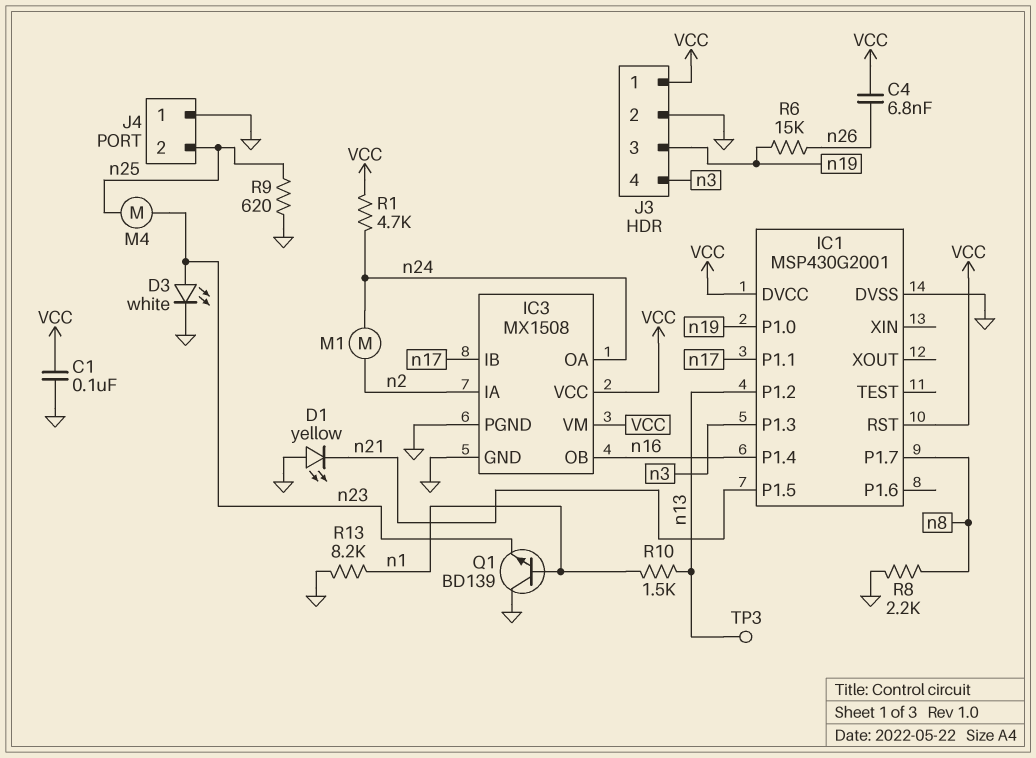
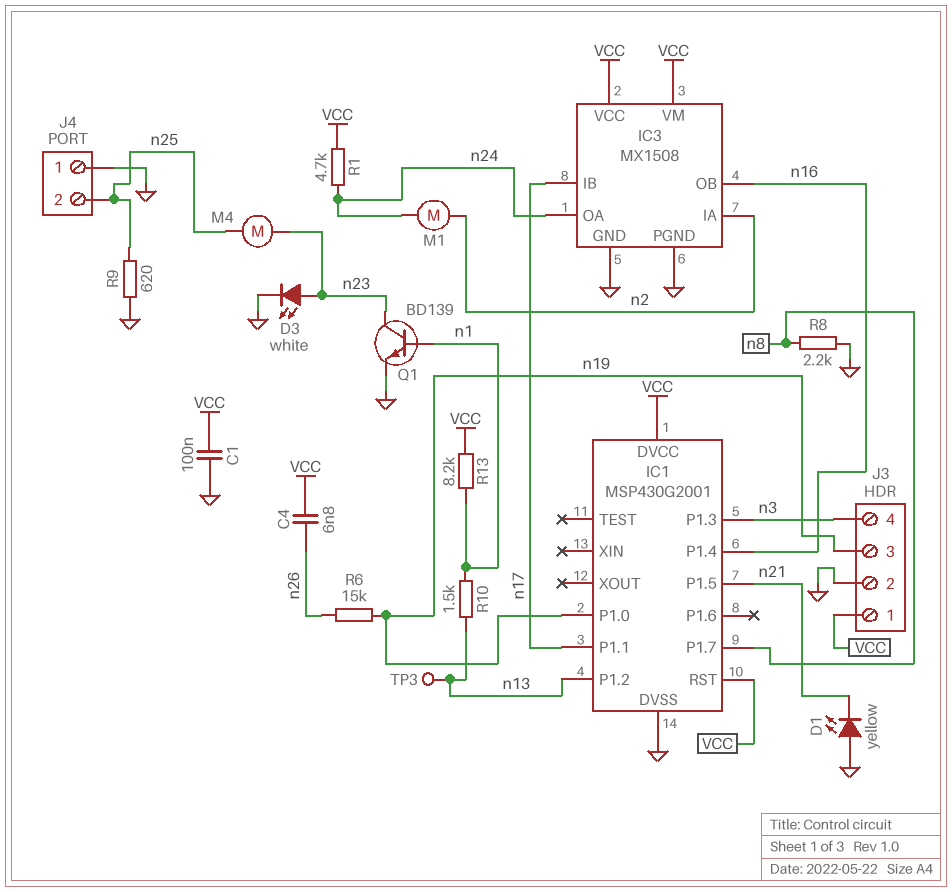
Q1: NPN BD139 (B n1, C GND, E n23) -> NPN BD139 (B n1, C n23, E GND)
R13: 8.2k (GND, n1) -> 8.2k (VCC, n1)

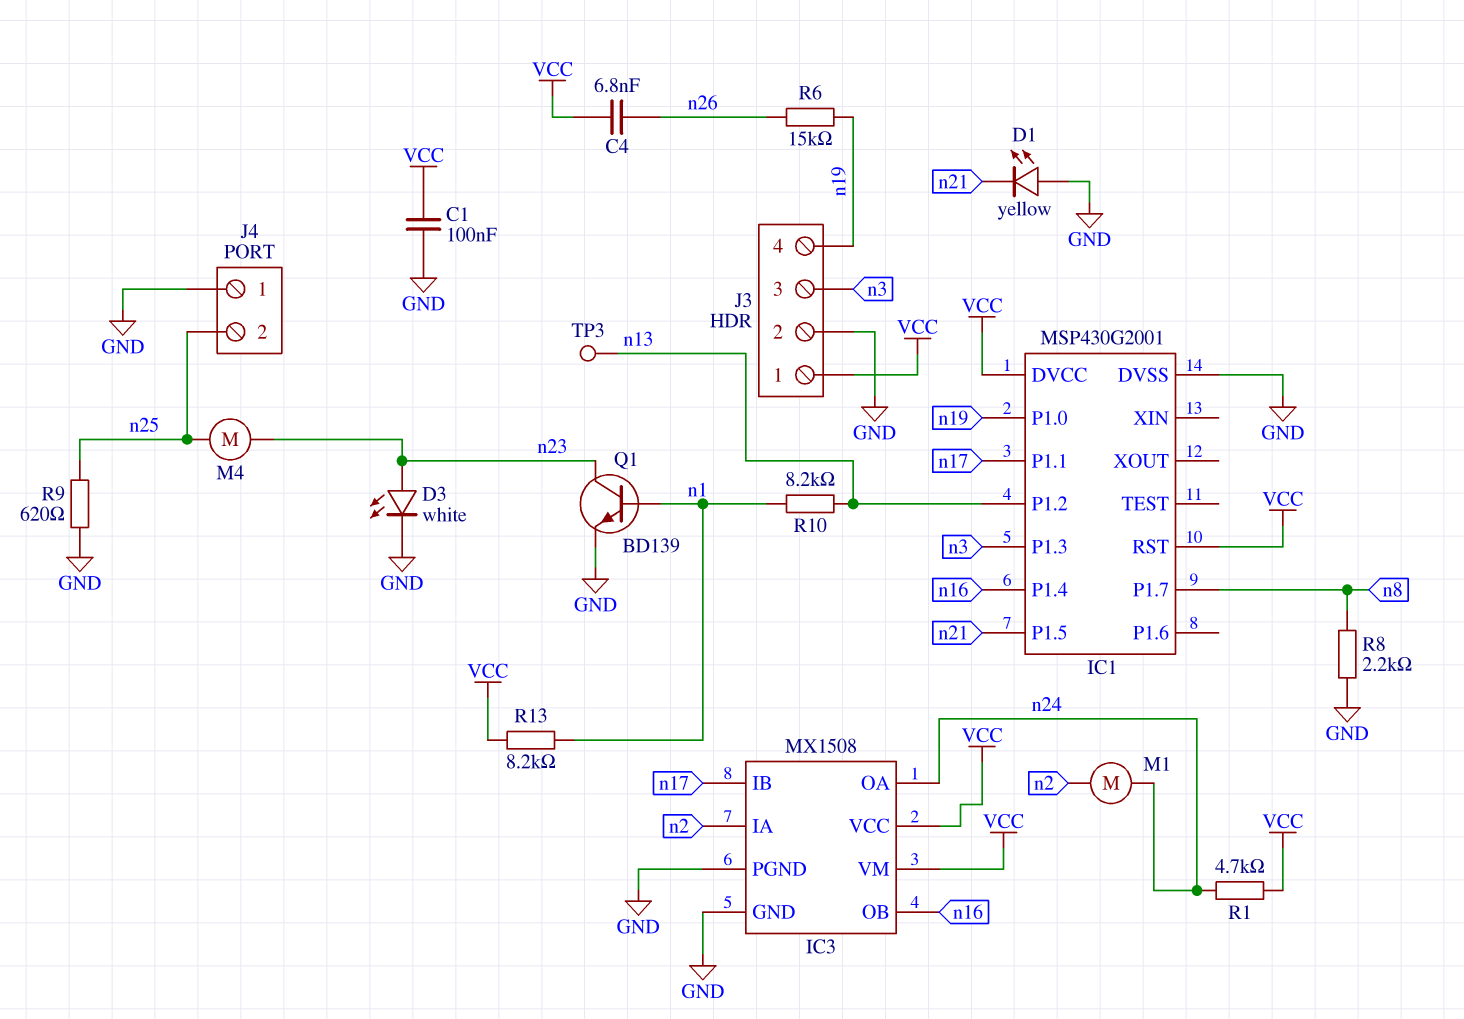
J3 pin 3: n19 -> n3
J3 pin 4: n3 -> n19
R10: 1.5k (n1, n13) -> 8.2k (n1, n13)

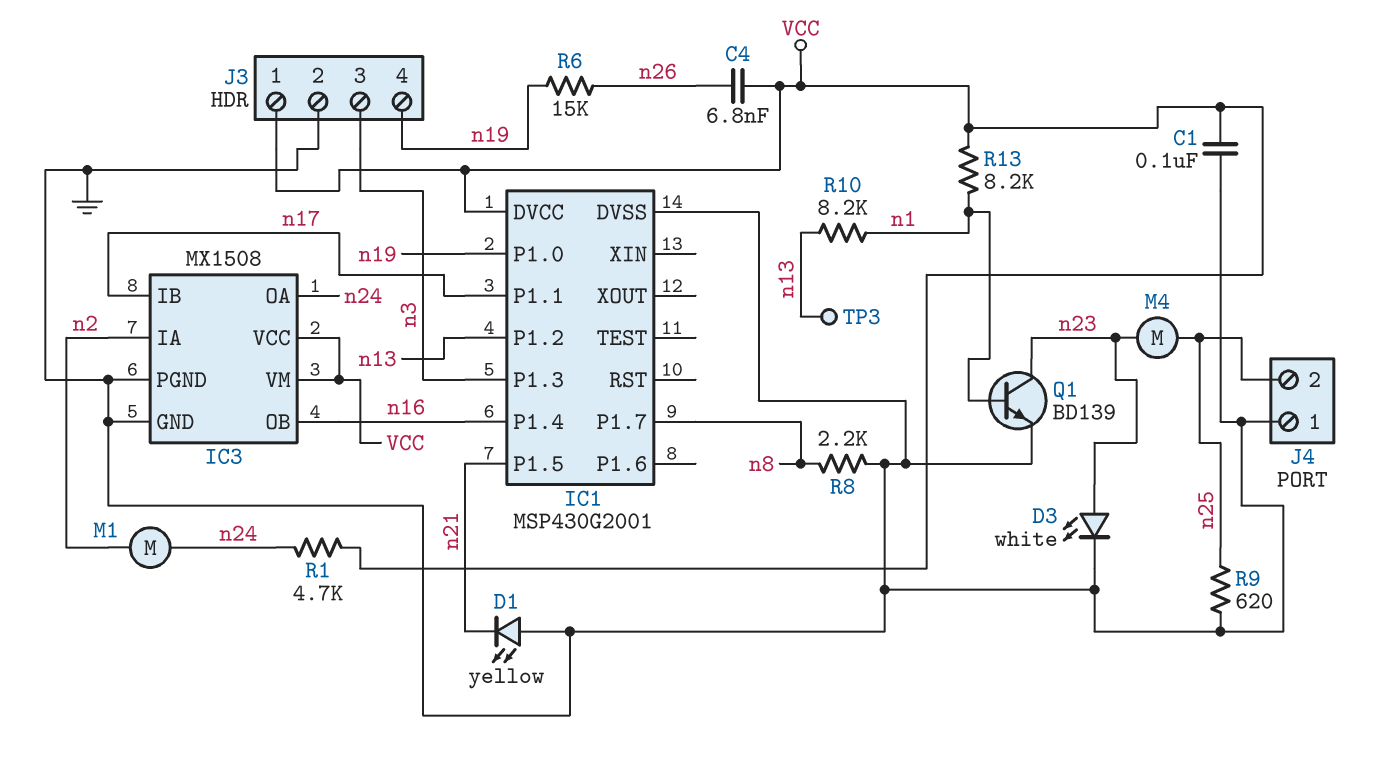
IC1 pin RST: VCC -> none

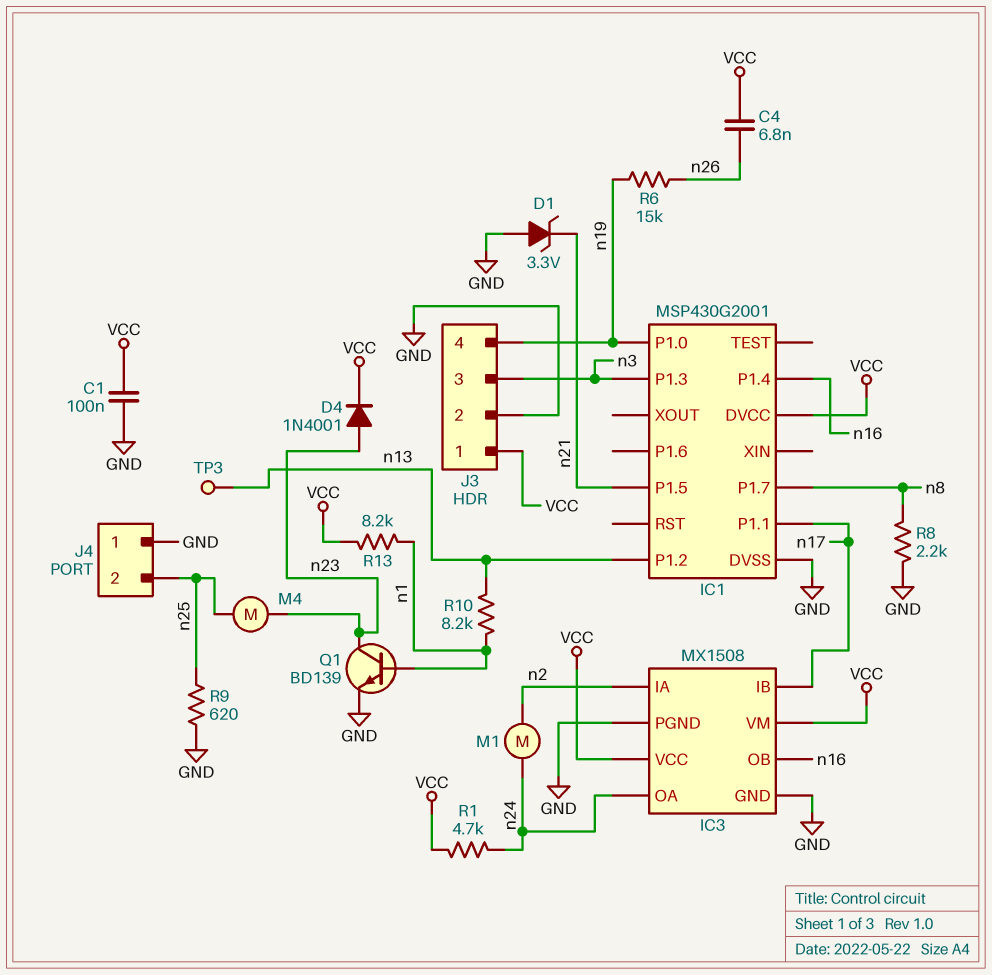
D1: LED yellow (A GND, K n21) -> zener 3.3V (A GND, K n21)
D3: LED white (A n23, K GND) -> none
D4: none -> diode 1N4001 (A n23, K VCC)

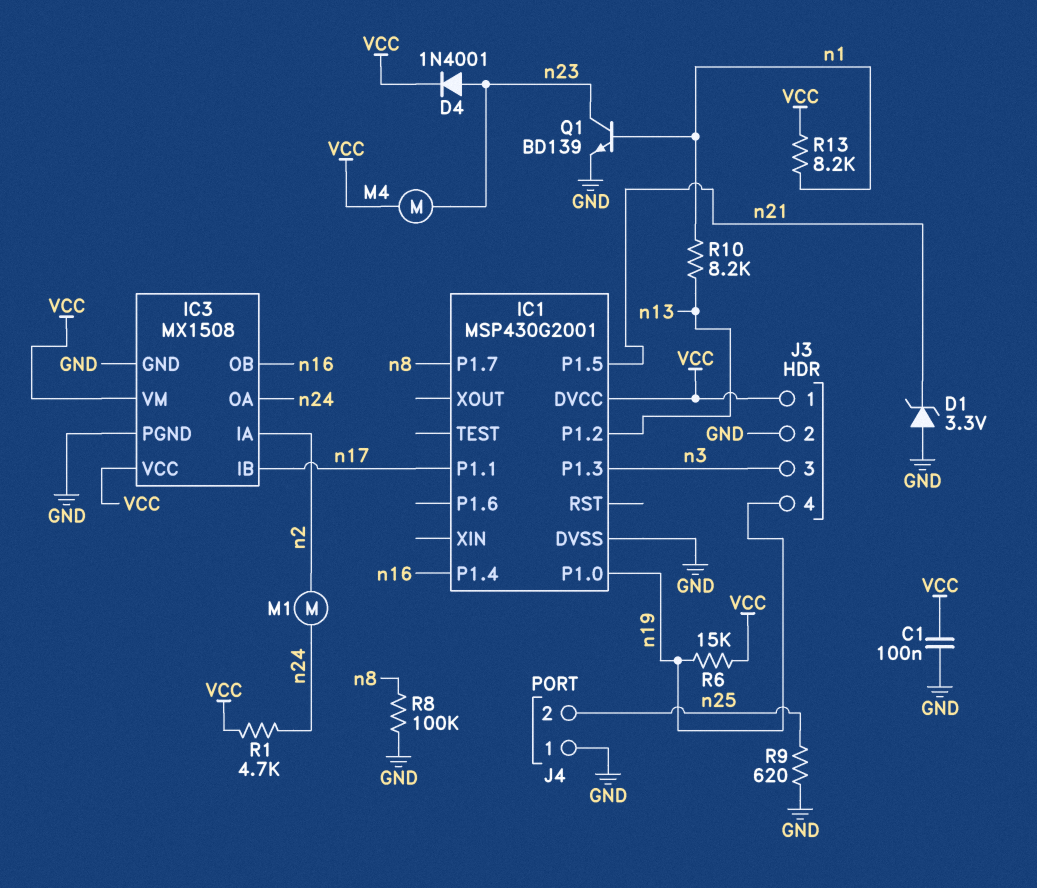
C4: 6.8nF (VCC, n26) -> none
M4: motor (n23, n25) -> motor (VCC, n23)
R6: 15k (n19, n26) -> 15k (VCC, n19)
R8: 2.2k (GND, n8) -> 100k (GND, n8)
TP3: test point (n13) -> none

